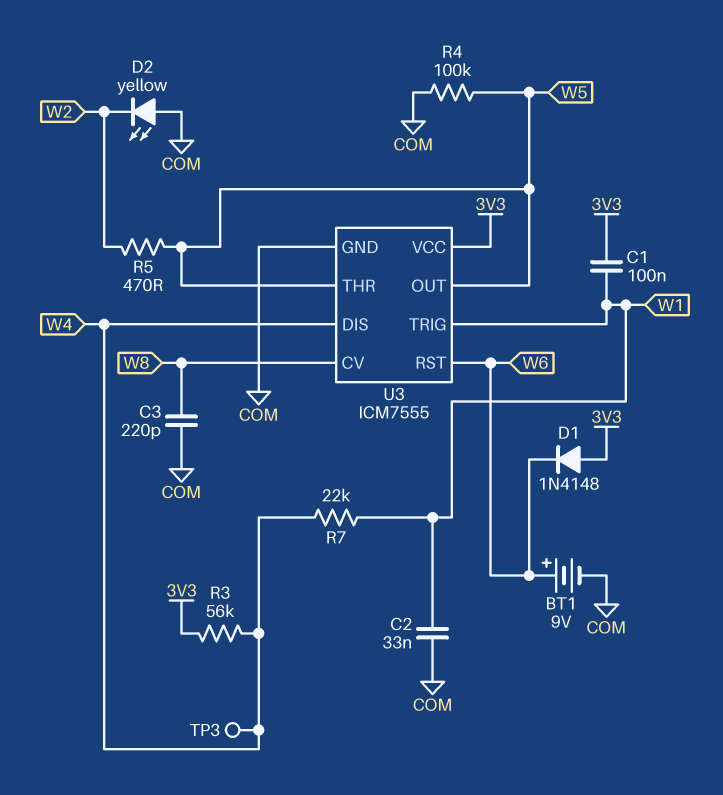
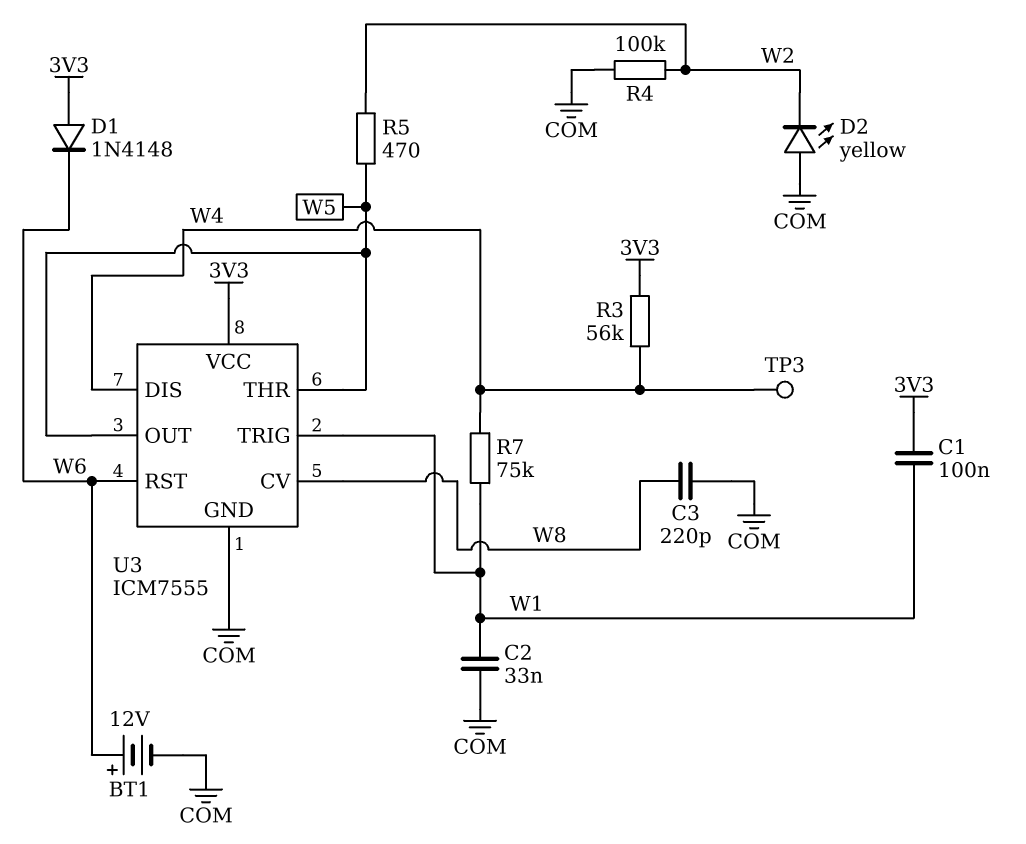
BT1: 9V (plus W6, minus COM) -> 12V (plus W6, minus COM)
R4: 100k (COM, W5) -> 100k (COM, W2)
R7: 22k (W1, W4) -> 75k (W1, W4)

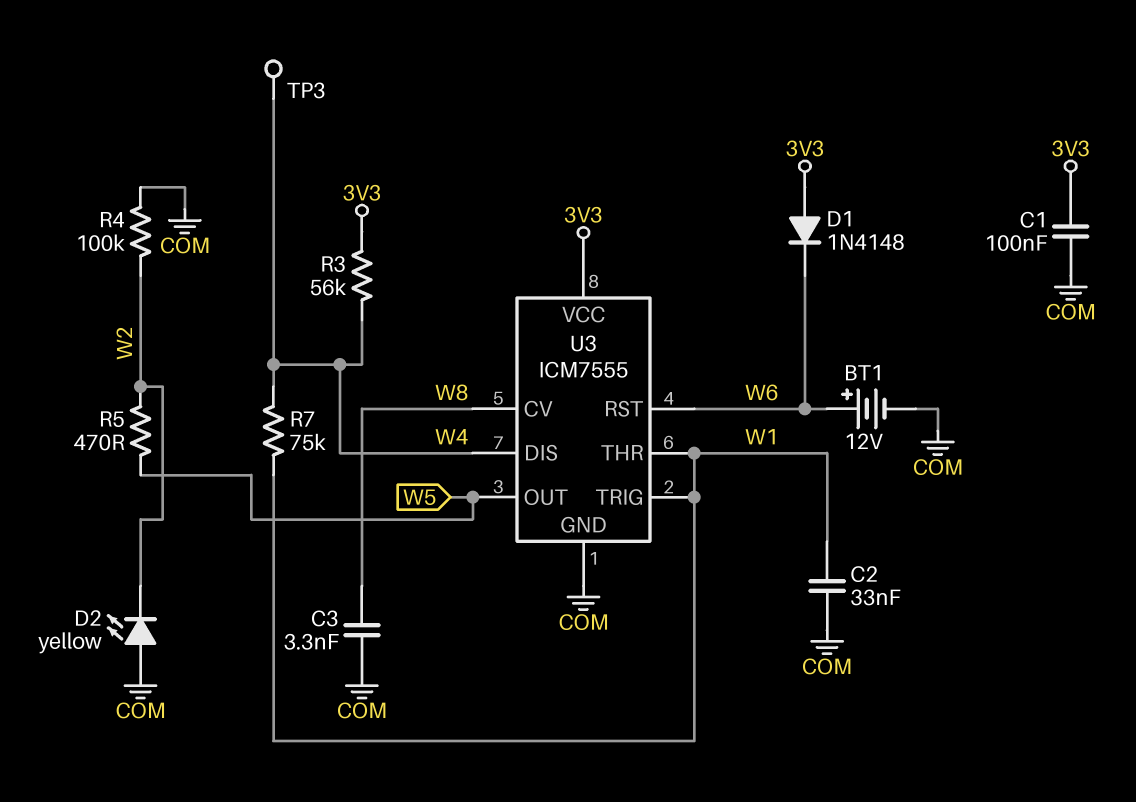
C1: 100nF (3V3, W1) -> 100nF (3V3, COM)
C3: 220pF (COM, W8) -> 3.3nF (COM, W8)
U3 pin THR: W5 -> W1

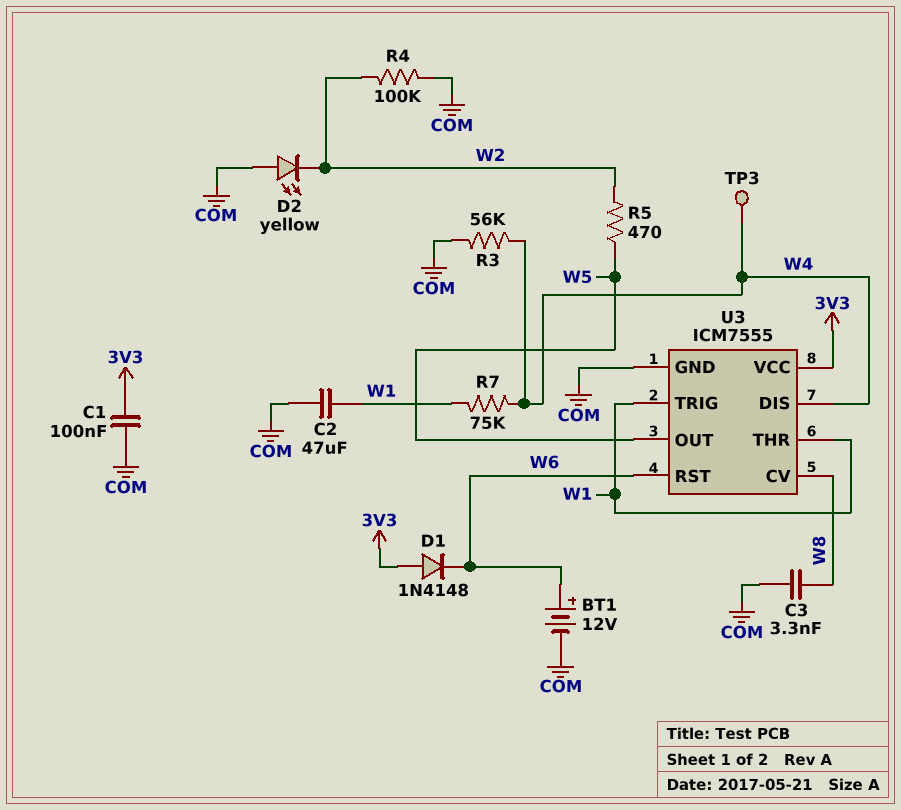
C2: 33nF (COM, W1) -> 47uF (COM, W1)
R3: 56k (3V3, W4) -> 56k (COM, W4)

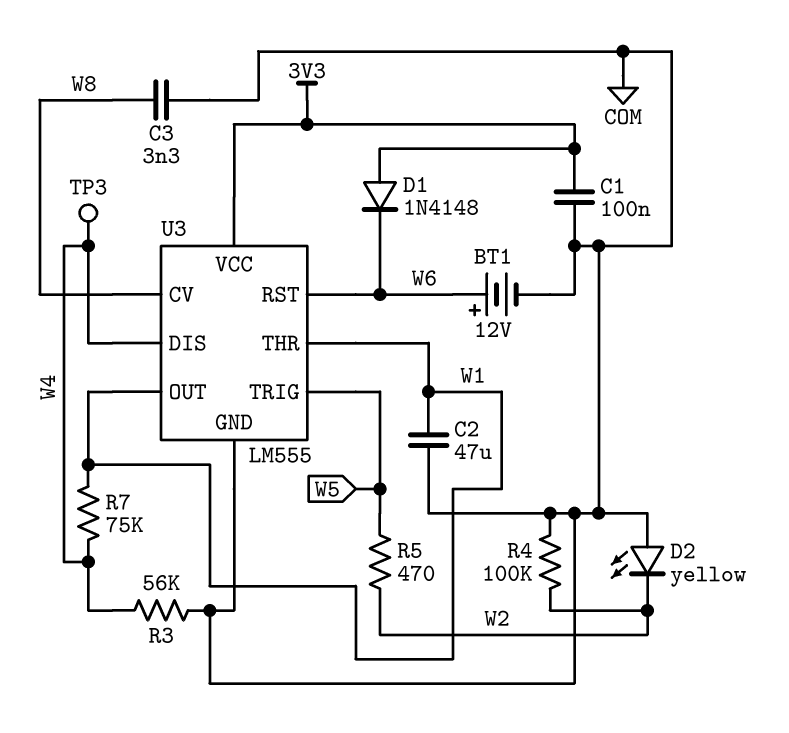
U3: ICM7555 -> LM555
U3 pin OUT: W5 -> W1
U3 pin TRIG: W1 -> W5

